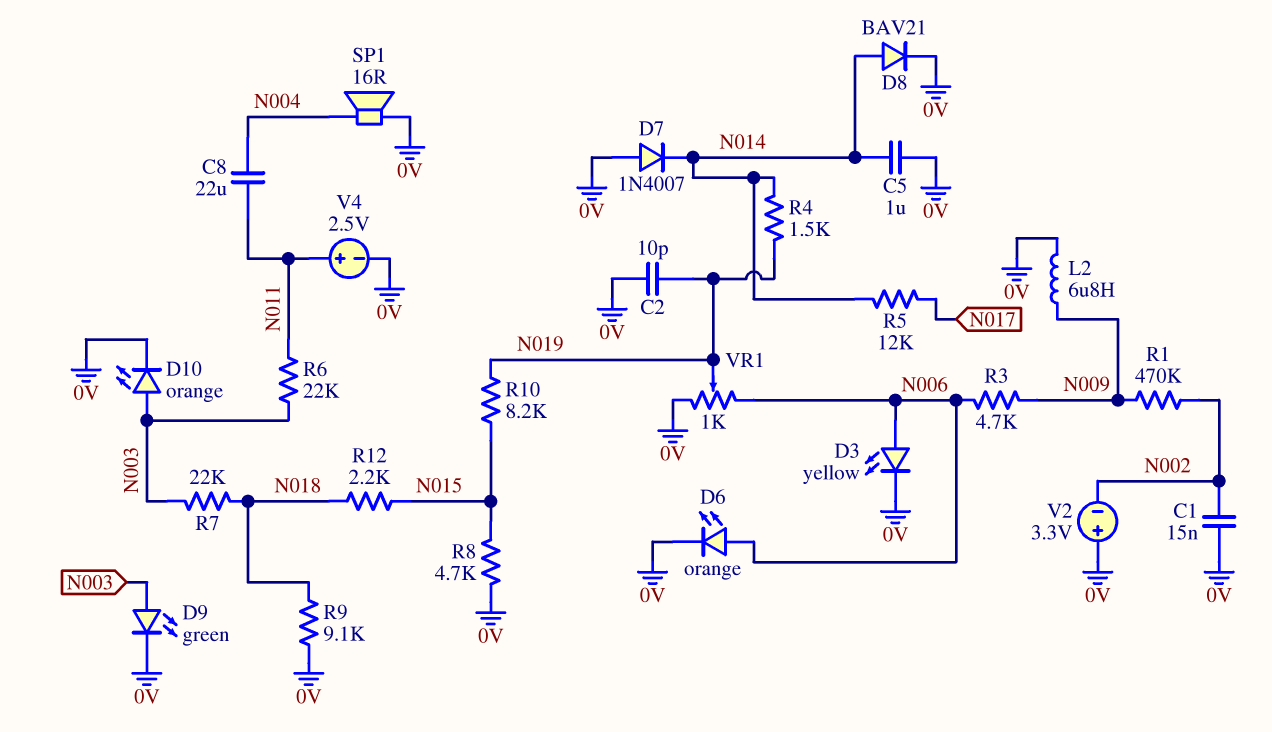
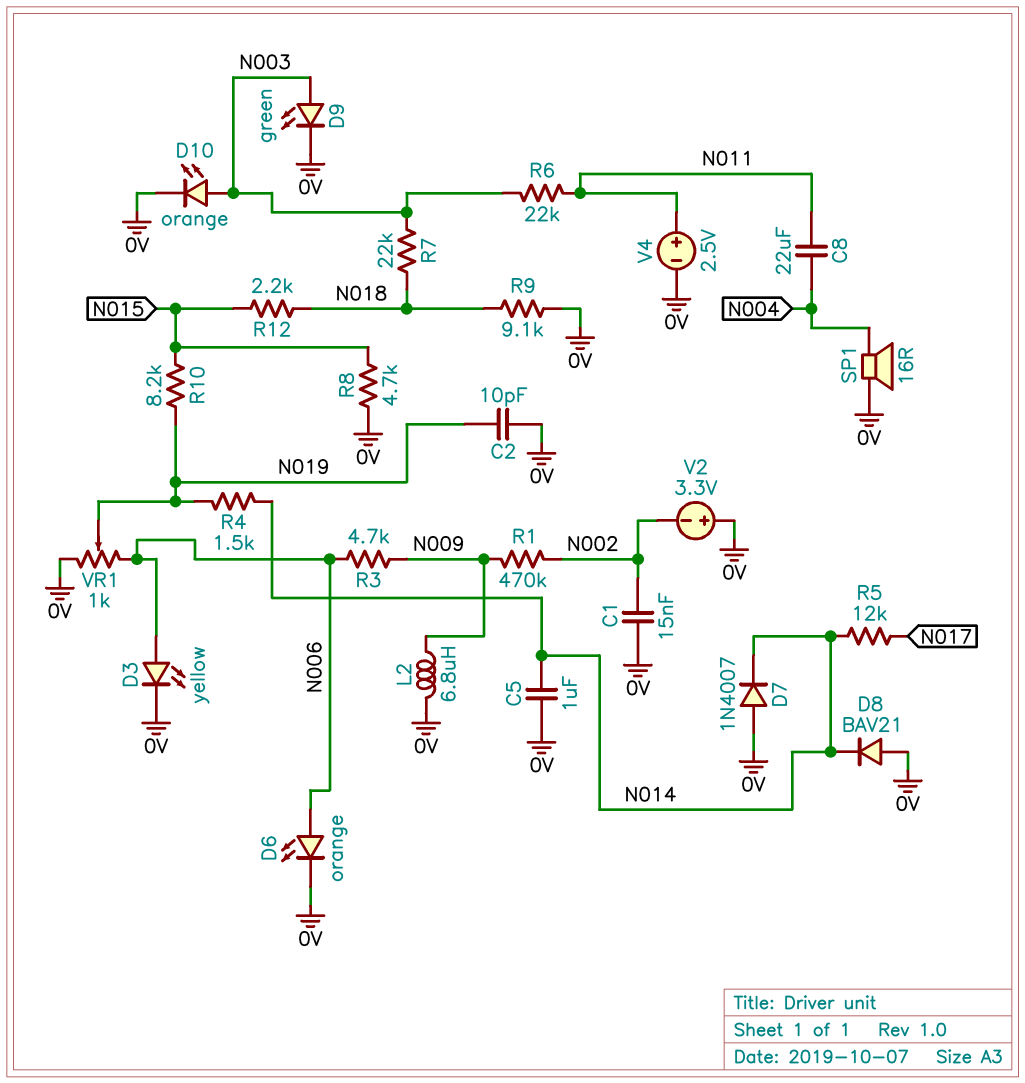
D8: diode BAV21 (A N014, K 0V) -> diode BAV21 (A 0V, K N014)

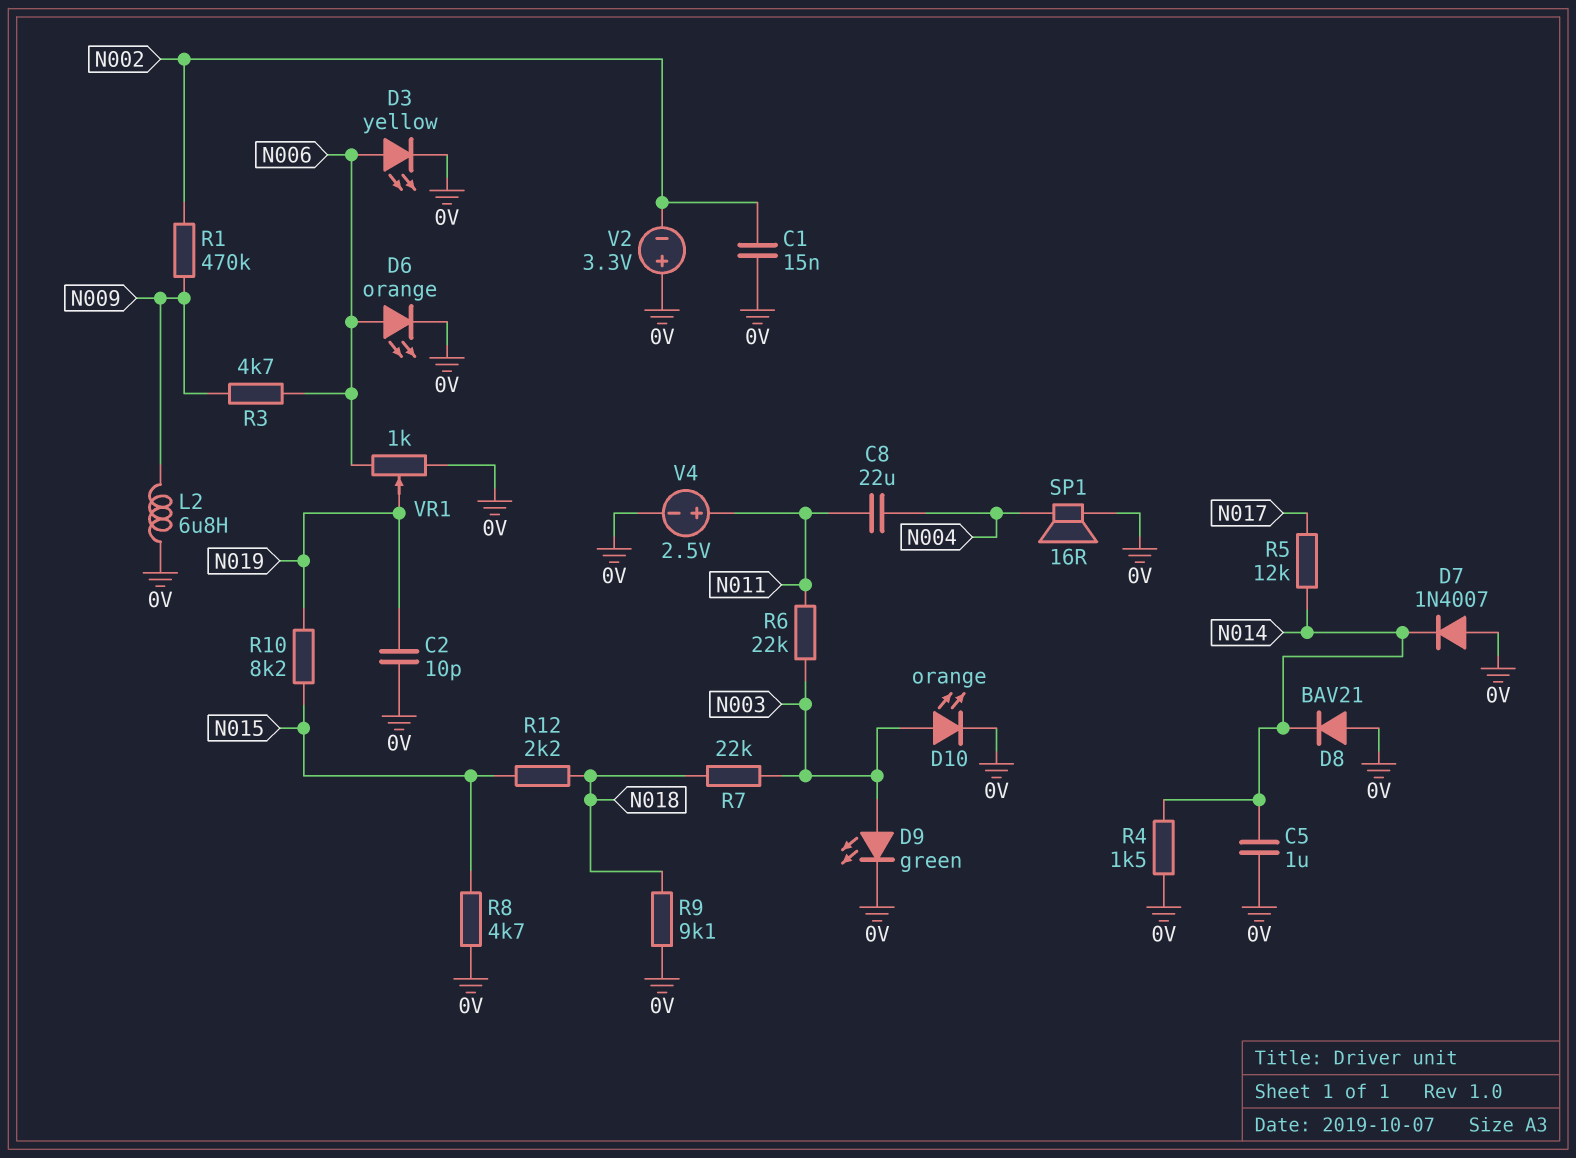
R4: 1.5k (N014, N019) -> 1.5k (0V, N014)

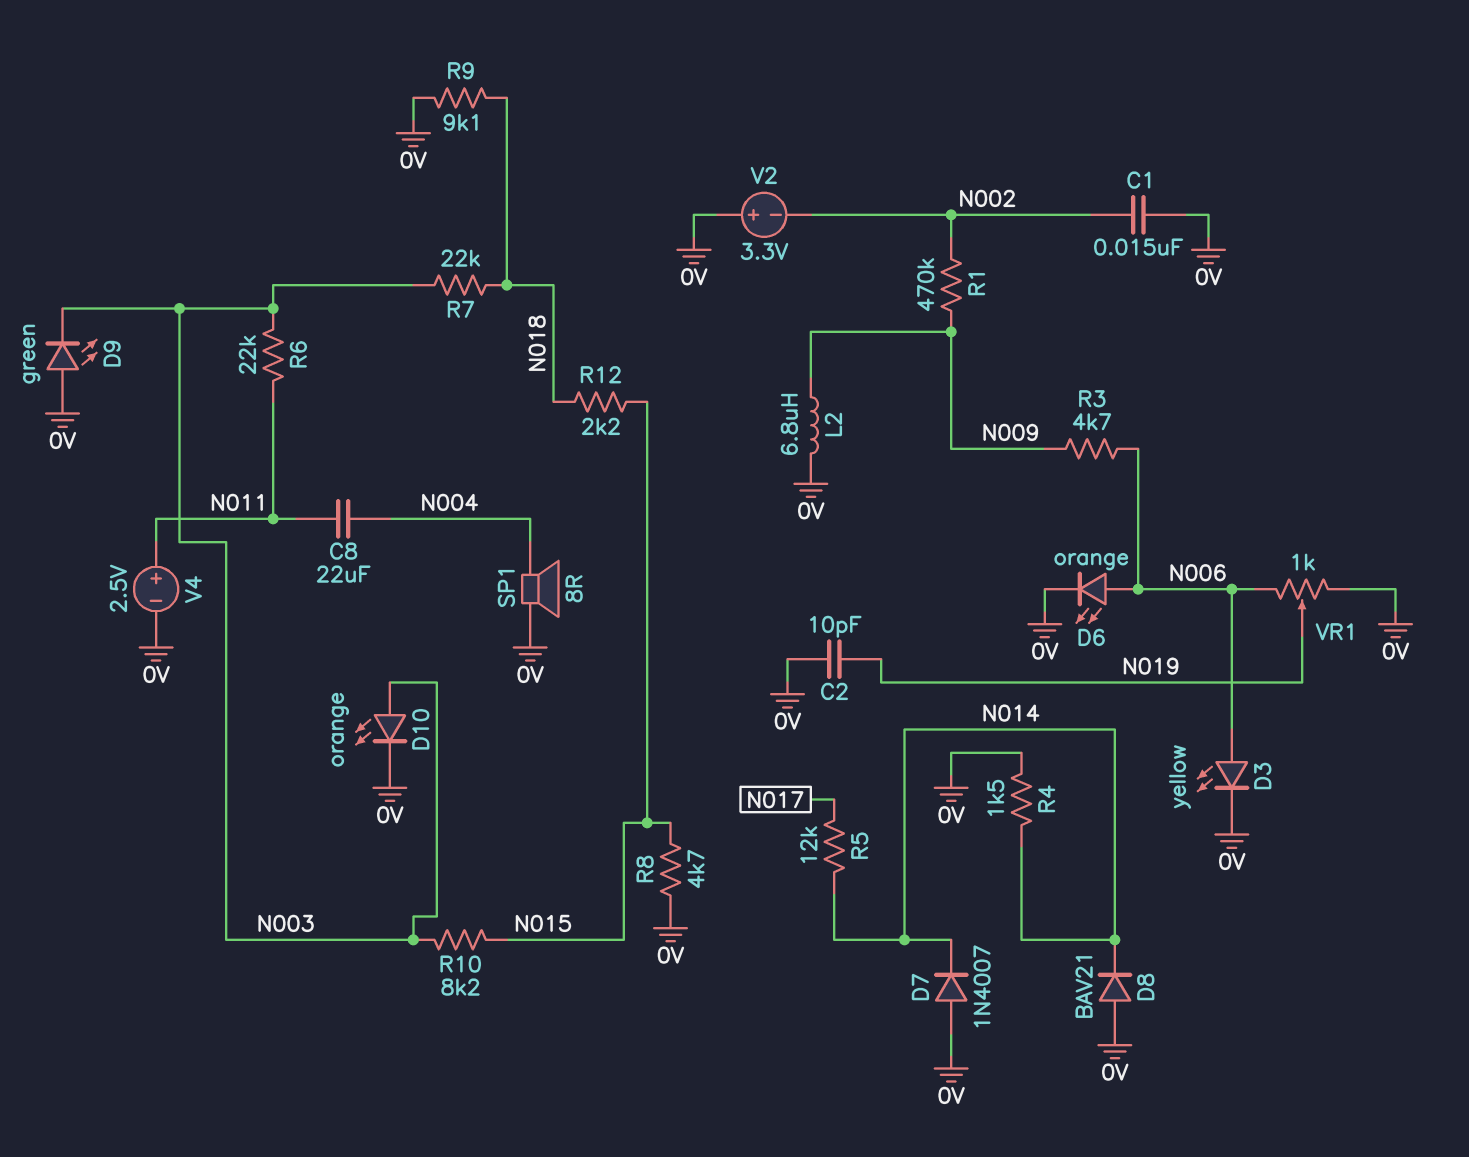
C5: 1uF (0V, N014) -> none
D9: LED green (A N003, K 0V) -> LED green (A 0V, K N003)
R10: 8.2k (N015, N019) -> 8.2k (N003, N015)
SP1: speaker 16R (0V, N004) -> speaker 8R (0V, N004)

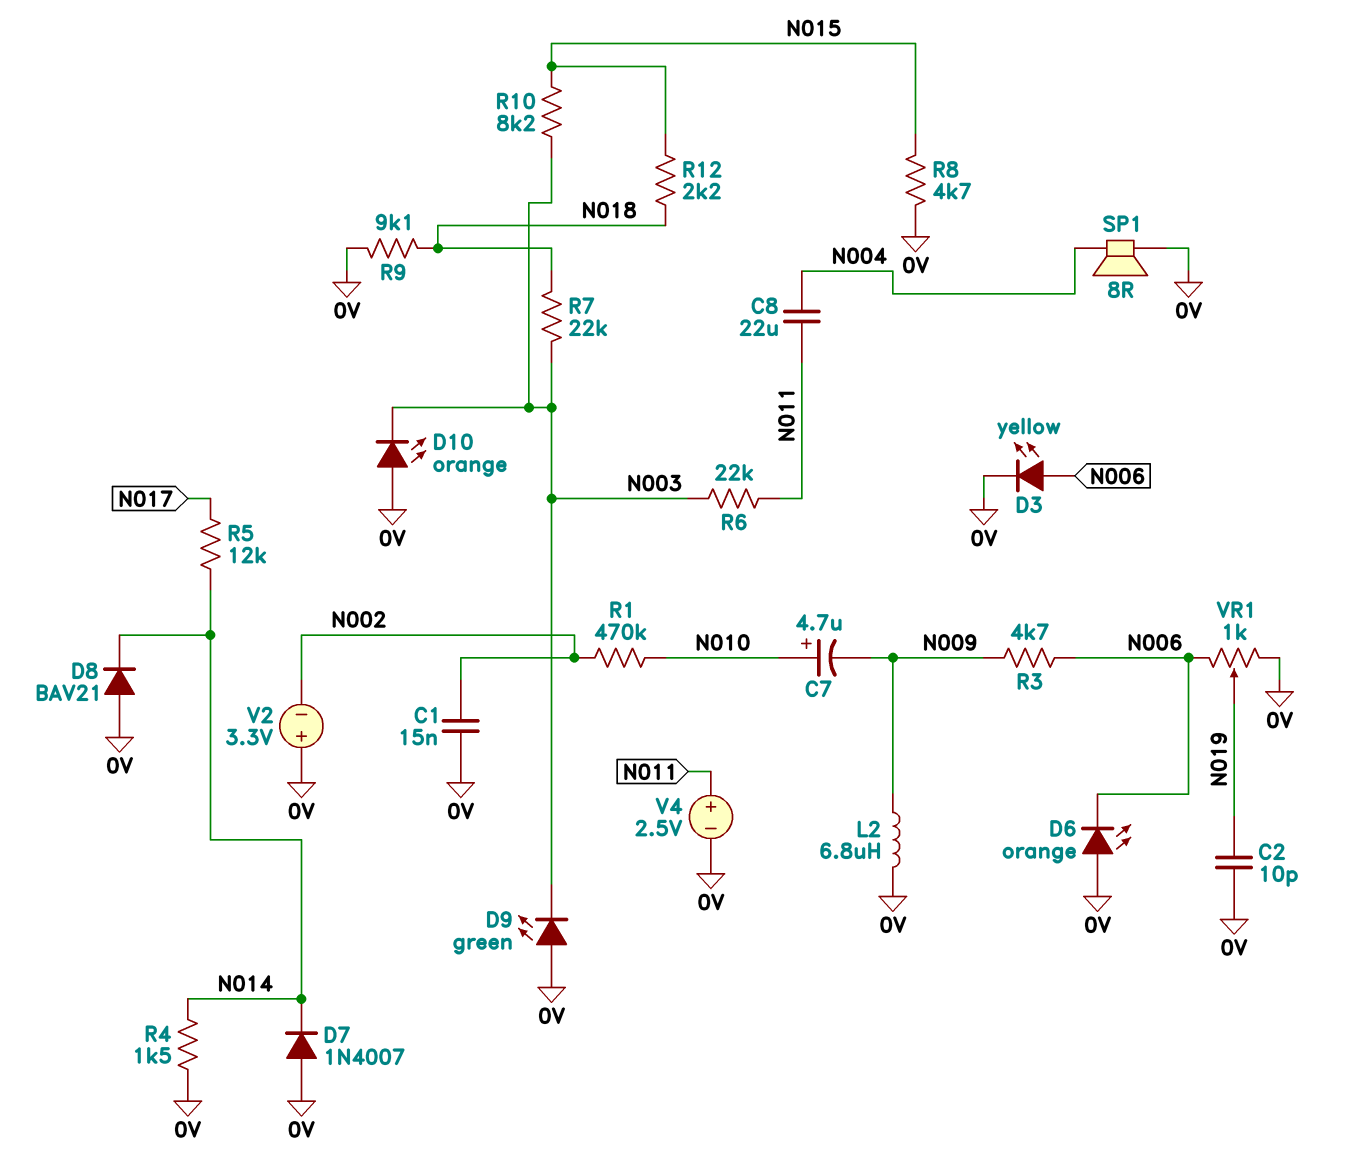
C7: none -> 4.7uF (plus N010, minus N009)
D6: LED orange (A N006, K 0V) -> LED orange (A 0V, K N006)
D10: LED orange (A N003, K 0V) -> LED orange (A 0V, K N003)
R1: 470k (N002, N009) -> 470k (N002, N010)

